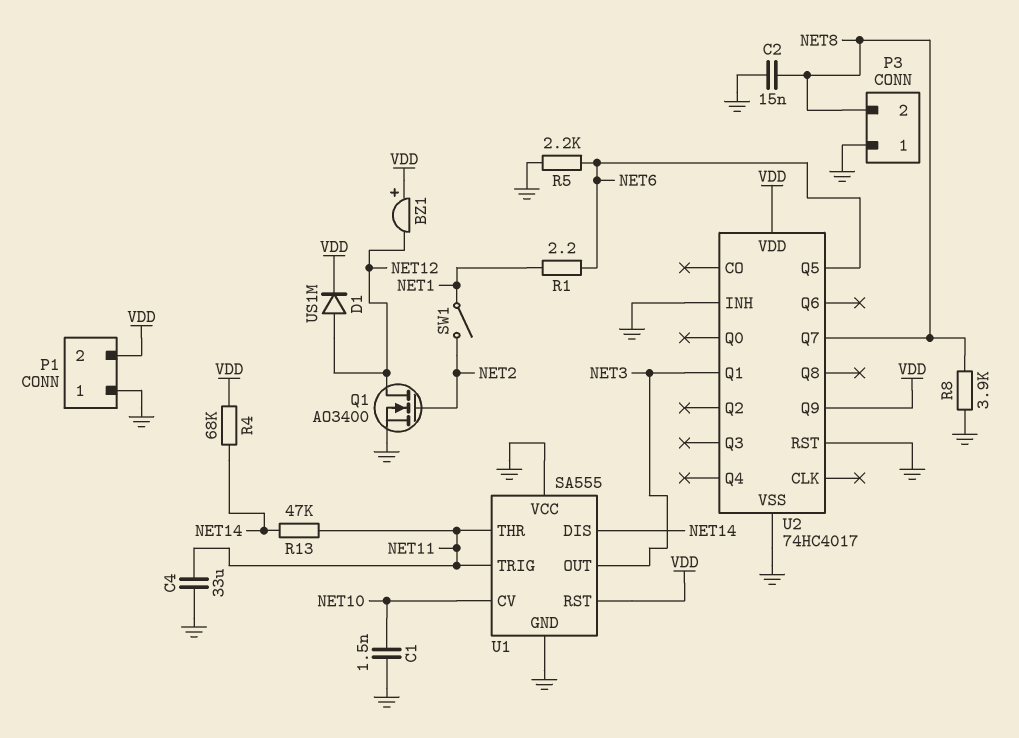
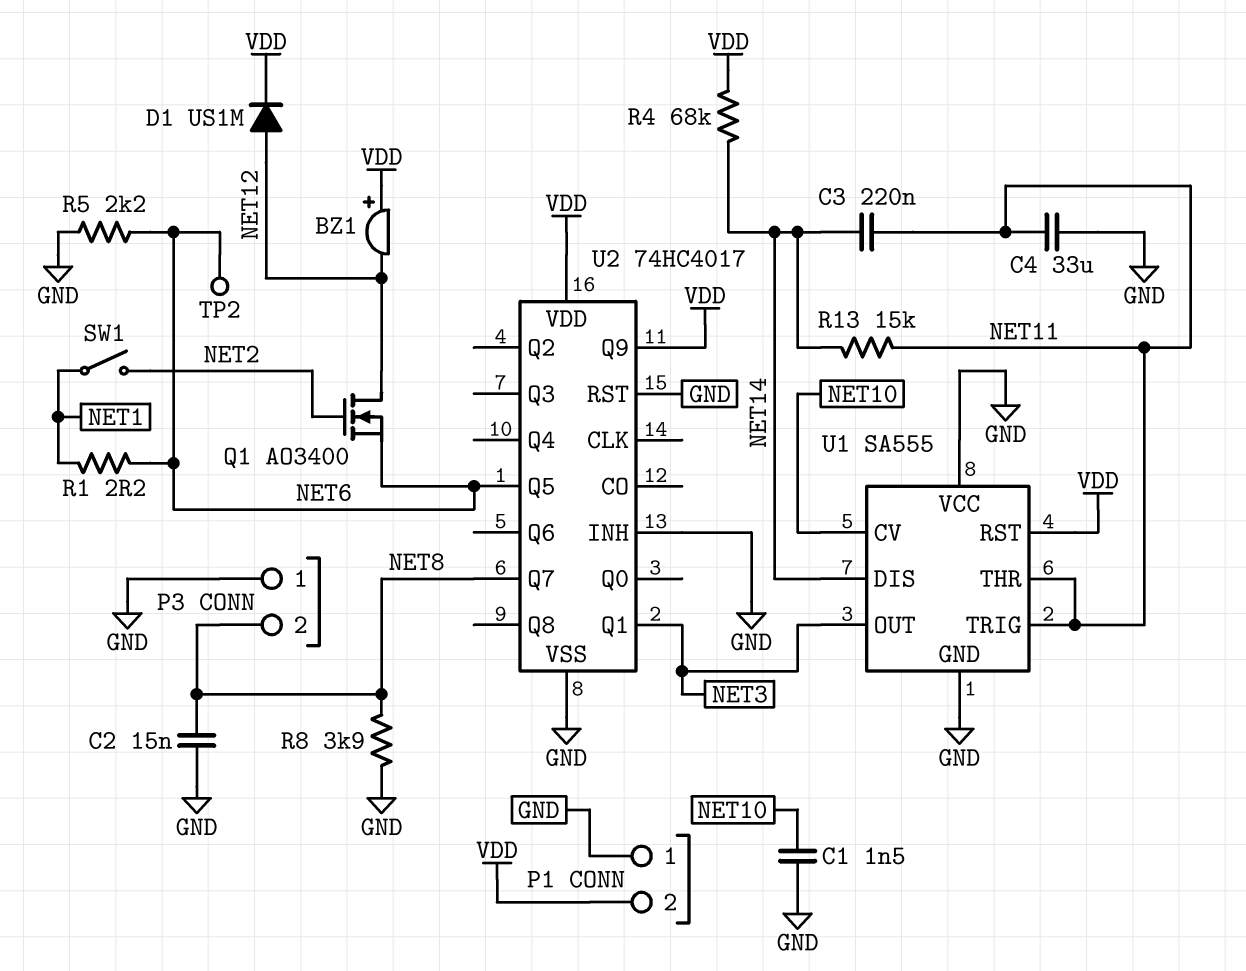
C3: none -> 220nF (NET11, NET14)
Q1: NMOS AO3400 (G NET2, D NET12, S GND) -> NMOS AO3400 (G NET2, D NET12, S NET6)
R13: 47k (NET11, NET14) -> 15k (NET11, NET14)
TP2: none -> test point (NET6)

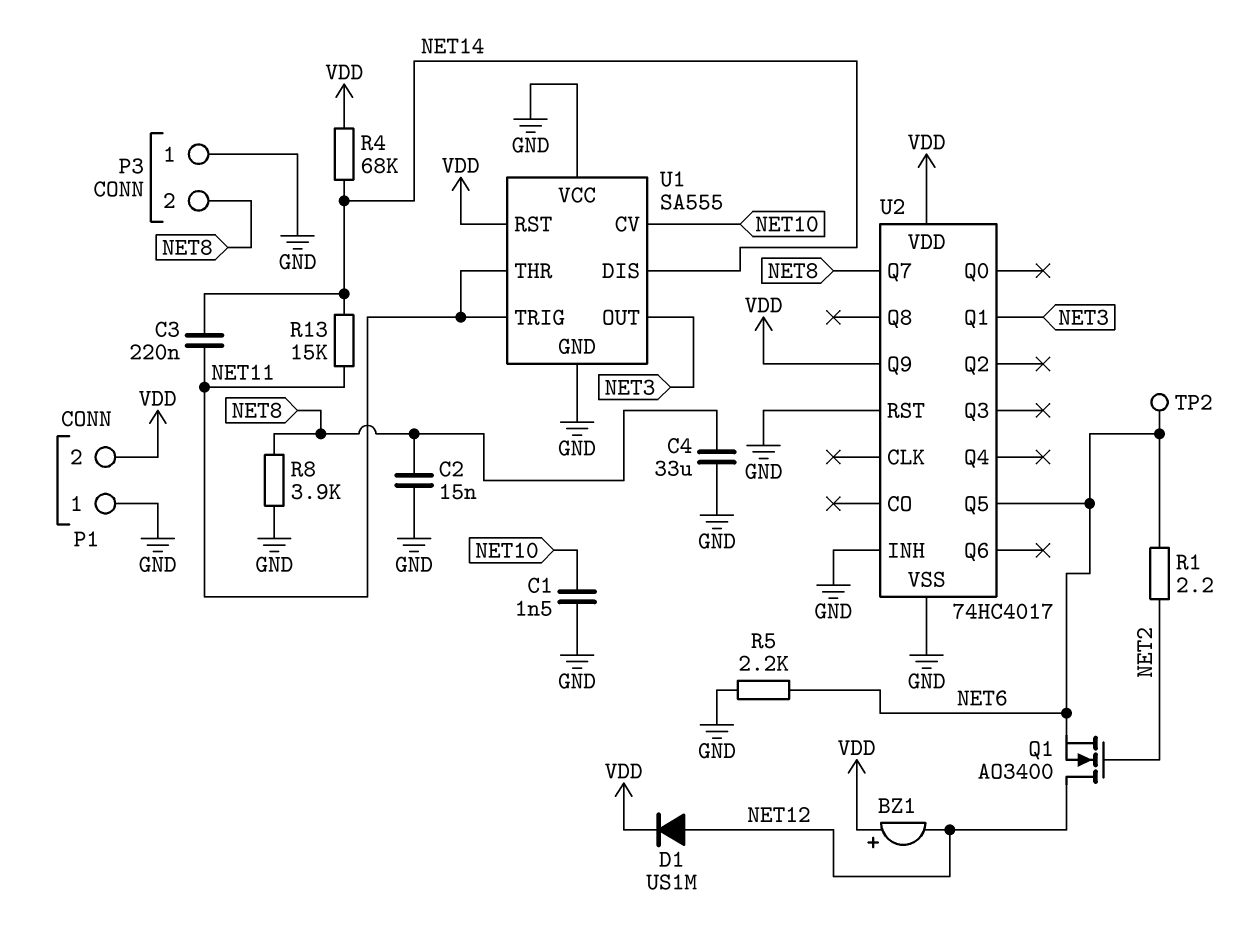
C4: 33uF (GND, NET11) -> 33uF (GND, NET8)
R1: 2.2 (NET1, NET6) -> 2.2 (NET2, NET6)
SW1: switch (NET1, NET2) -> none

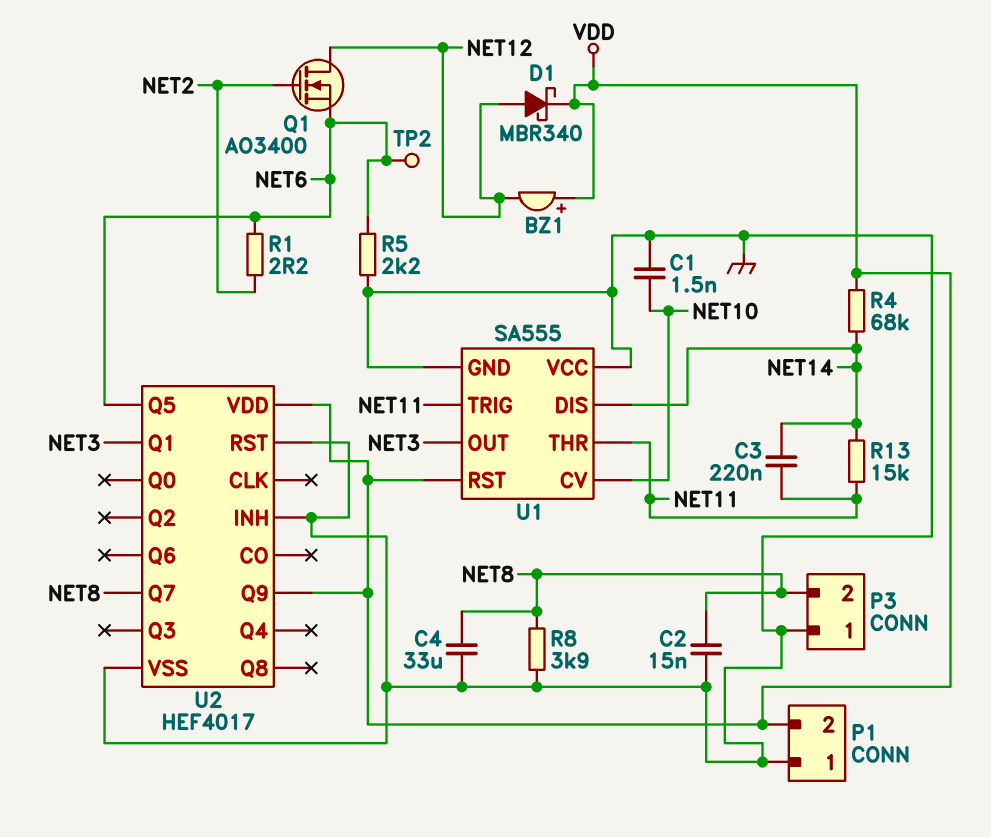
D1: diode US1M (A NET12, K VDD) -> schottky MBR340 (A NET12, K VDD)
U2: 74HC4017 -> HEF4017

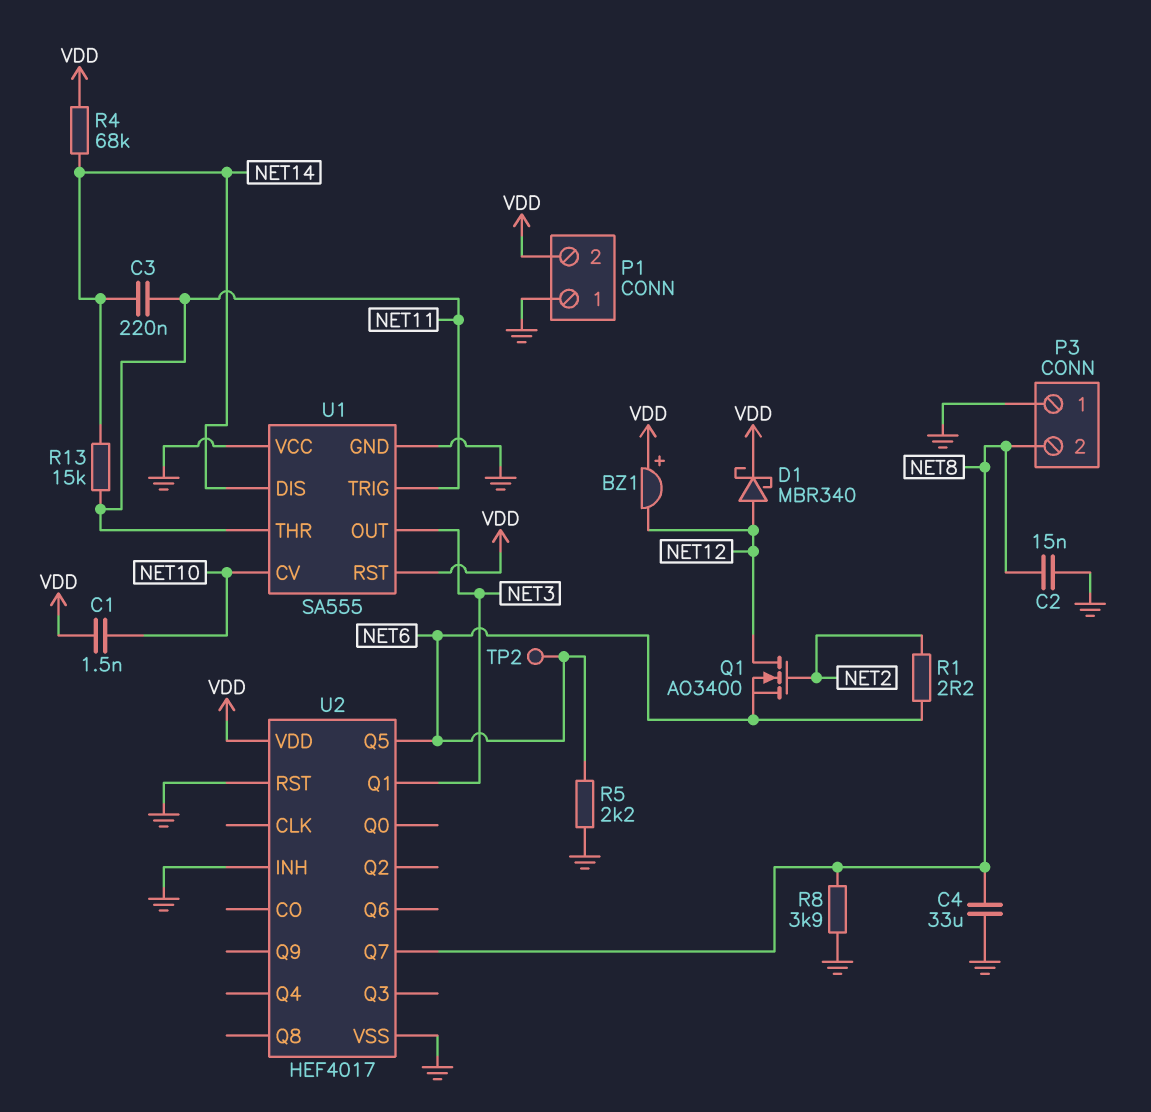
C1: 1.5nF (GND, NET10) -> 1.5nF (NET10, VDD)
U2 pin Q9: VDD -> none

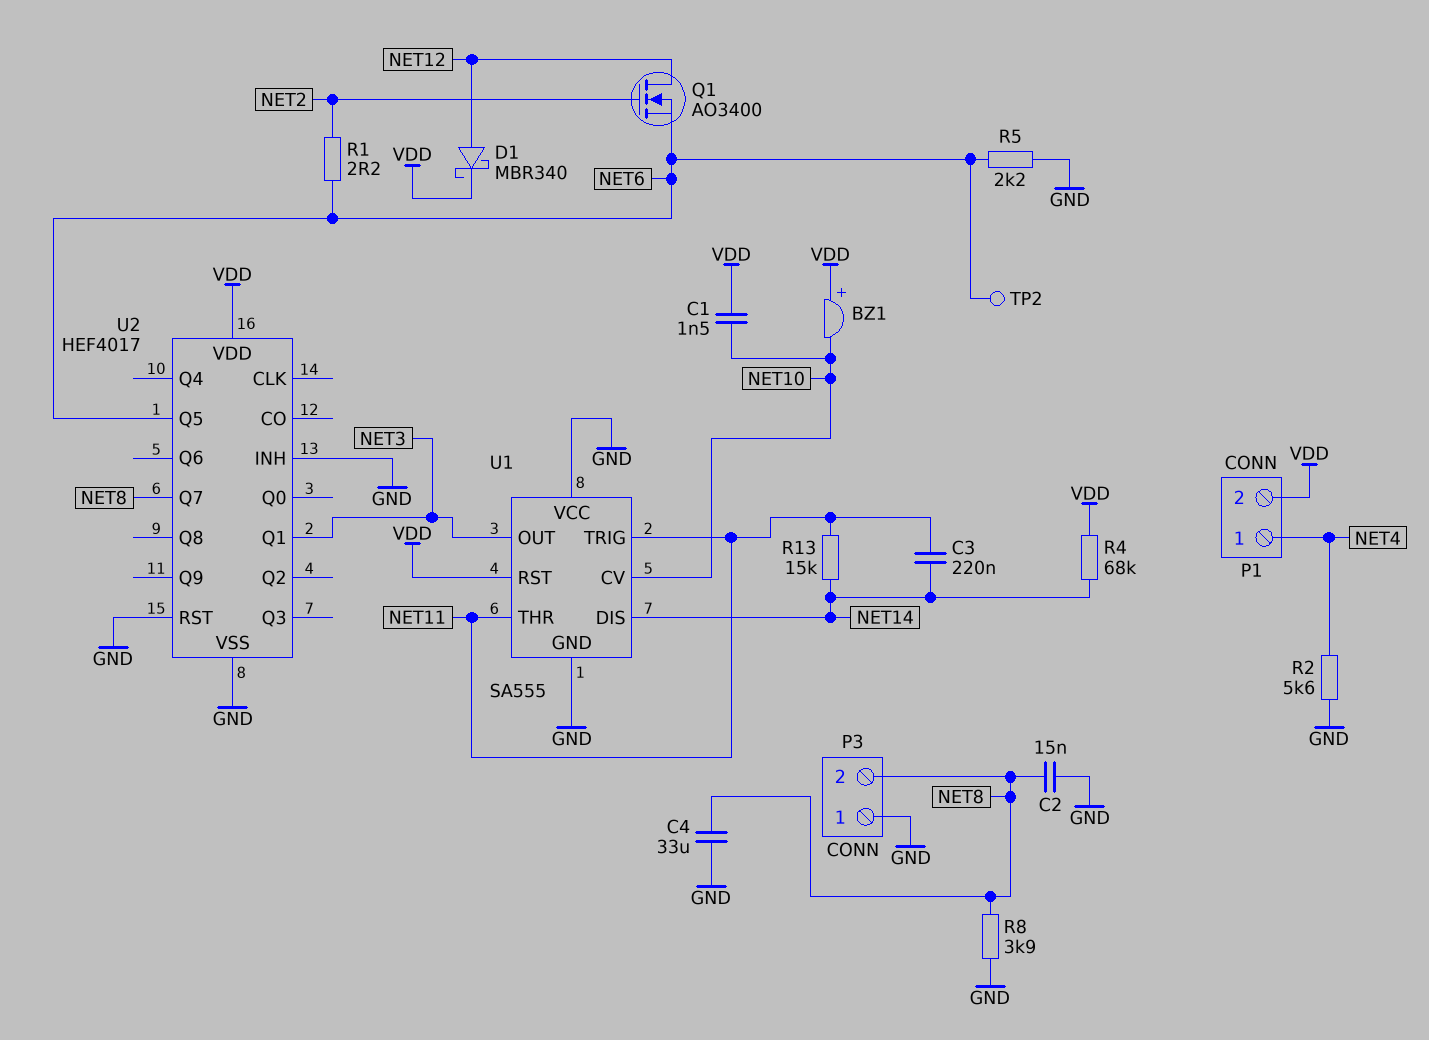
BZ1: buzzer (plus VDD, minus NET12) -> buzzer (plus VDD, minus NET10)
P1 pin 1: GND -> NET4
R2: none -> 5.6k (GND, NET4)

